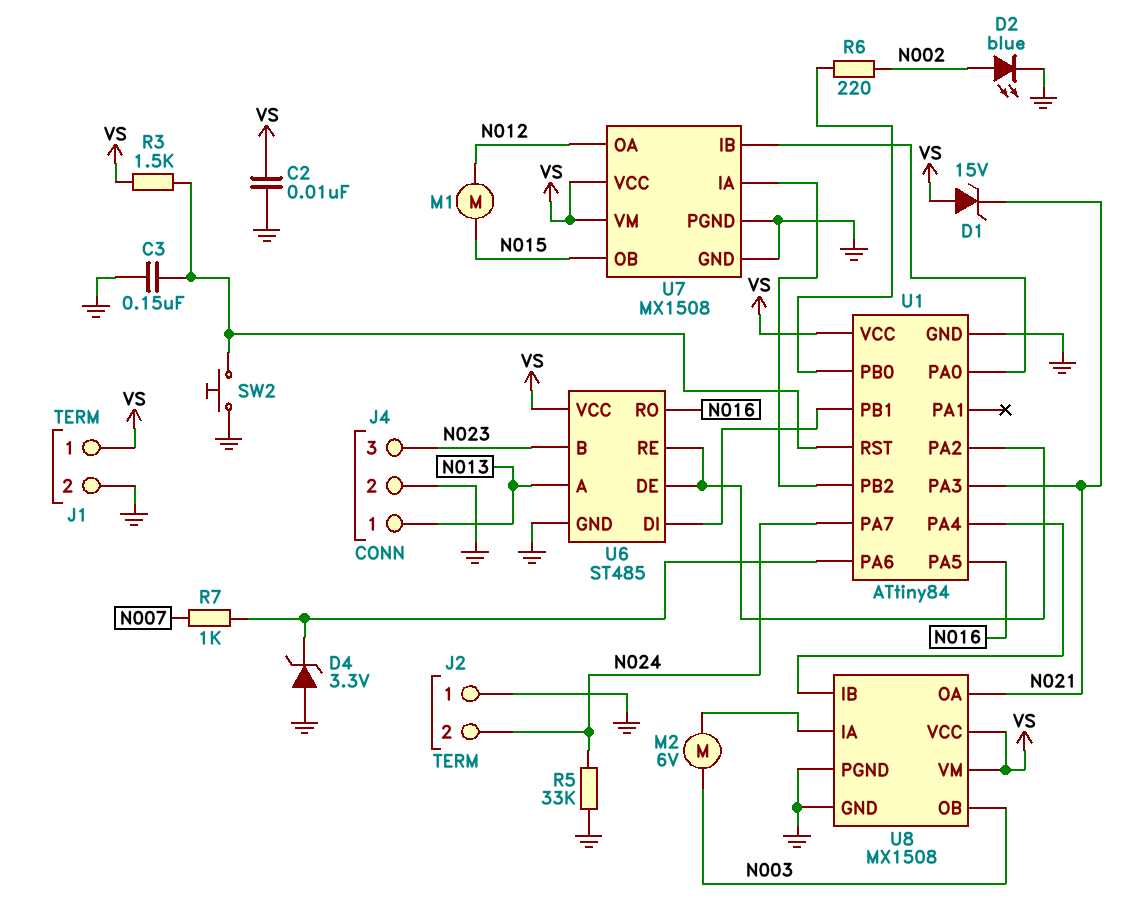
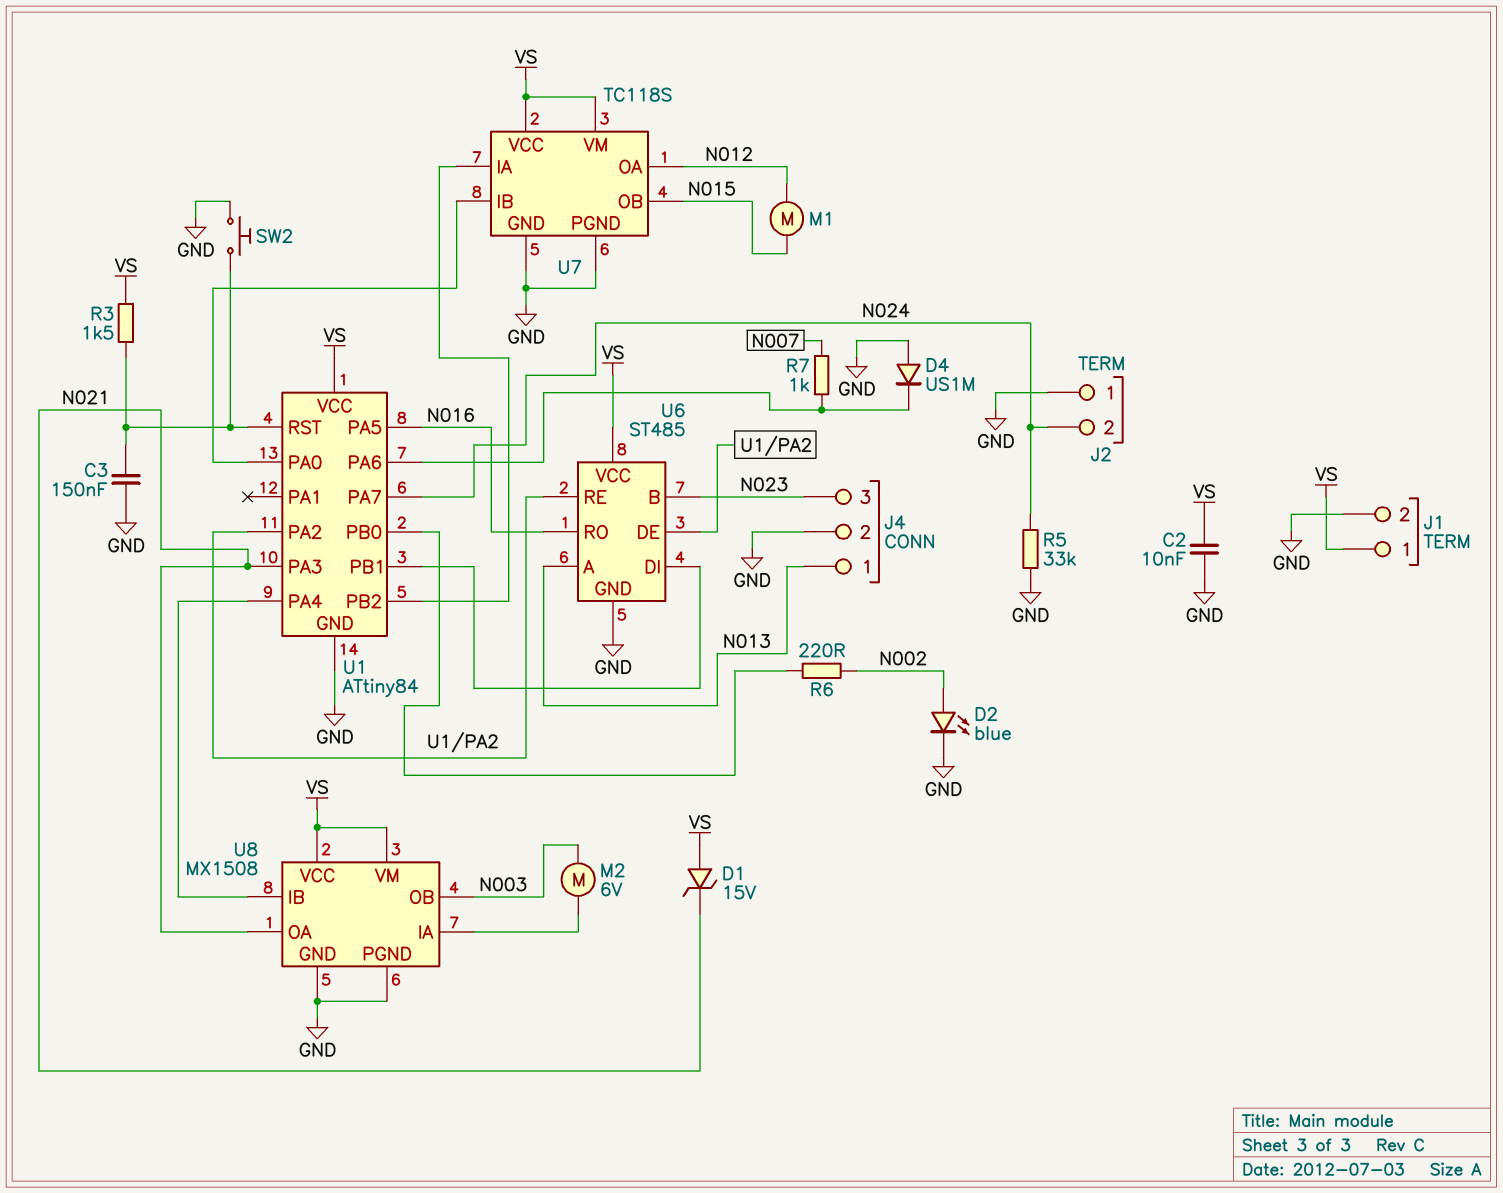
D4: zener 3.3V (A GND, K U1/PA6) -> diode US1M (A GND, K U1/PA6)
U7: MX1508 -> TC118S

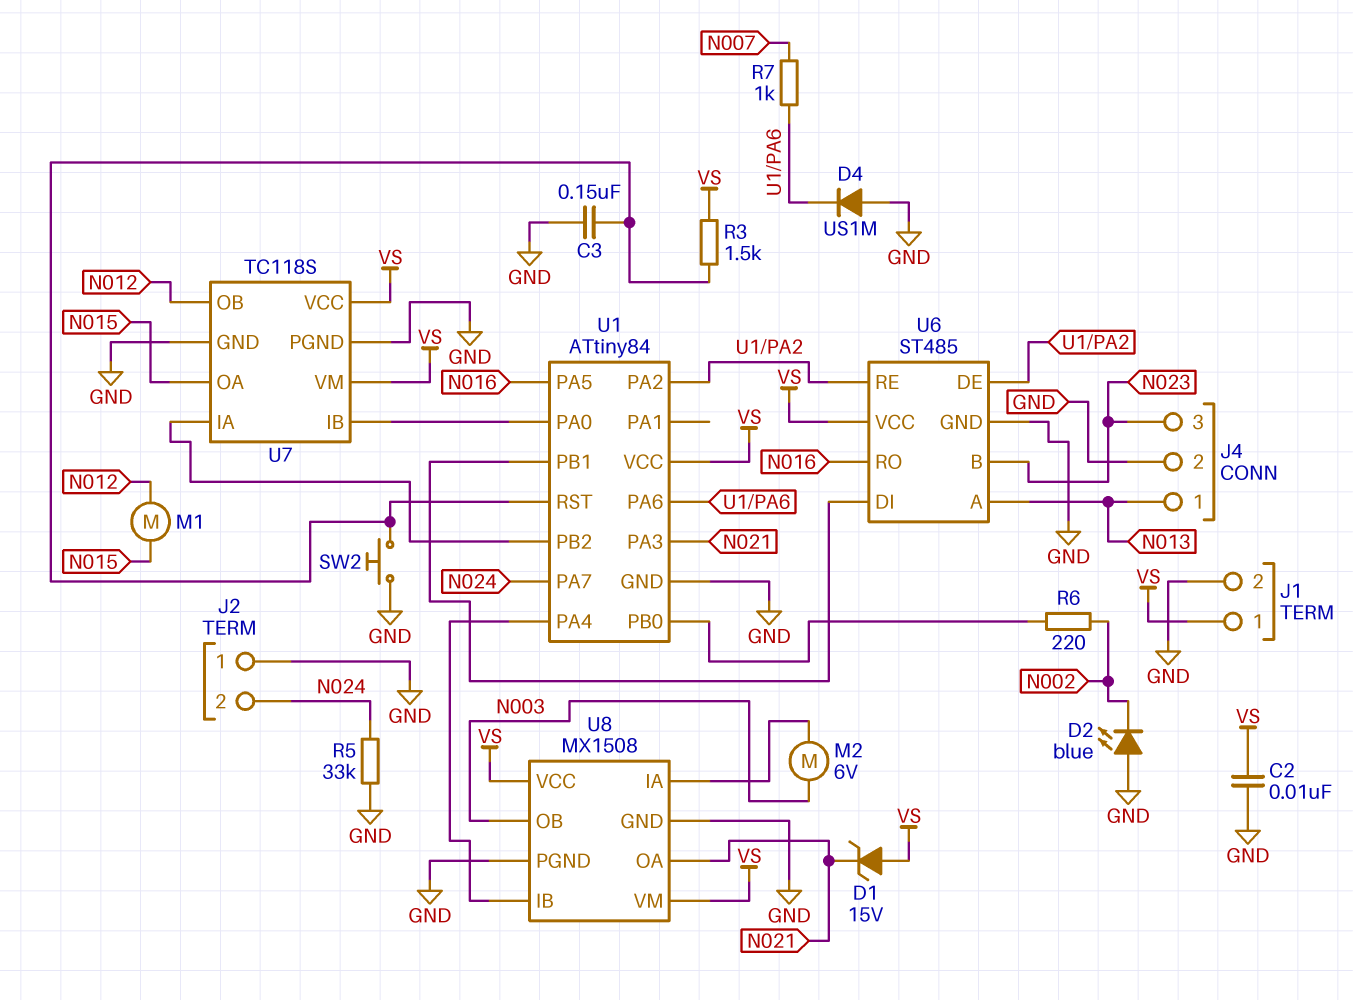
D2: LED blue (A N002, K GND) -> LED blue (A GND, K N002)
U7 pin OA: N012 -> N015
U7 pin OB: N015 -> N012

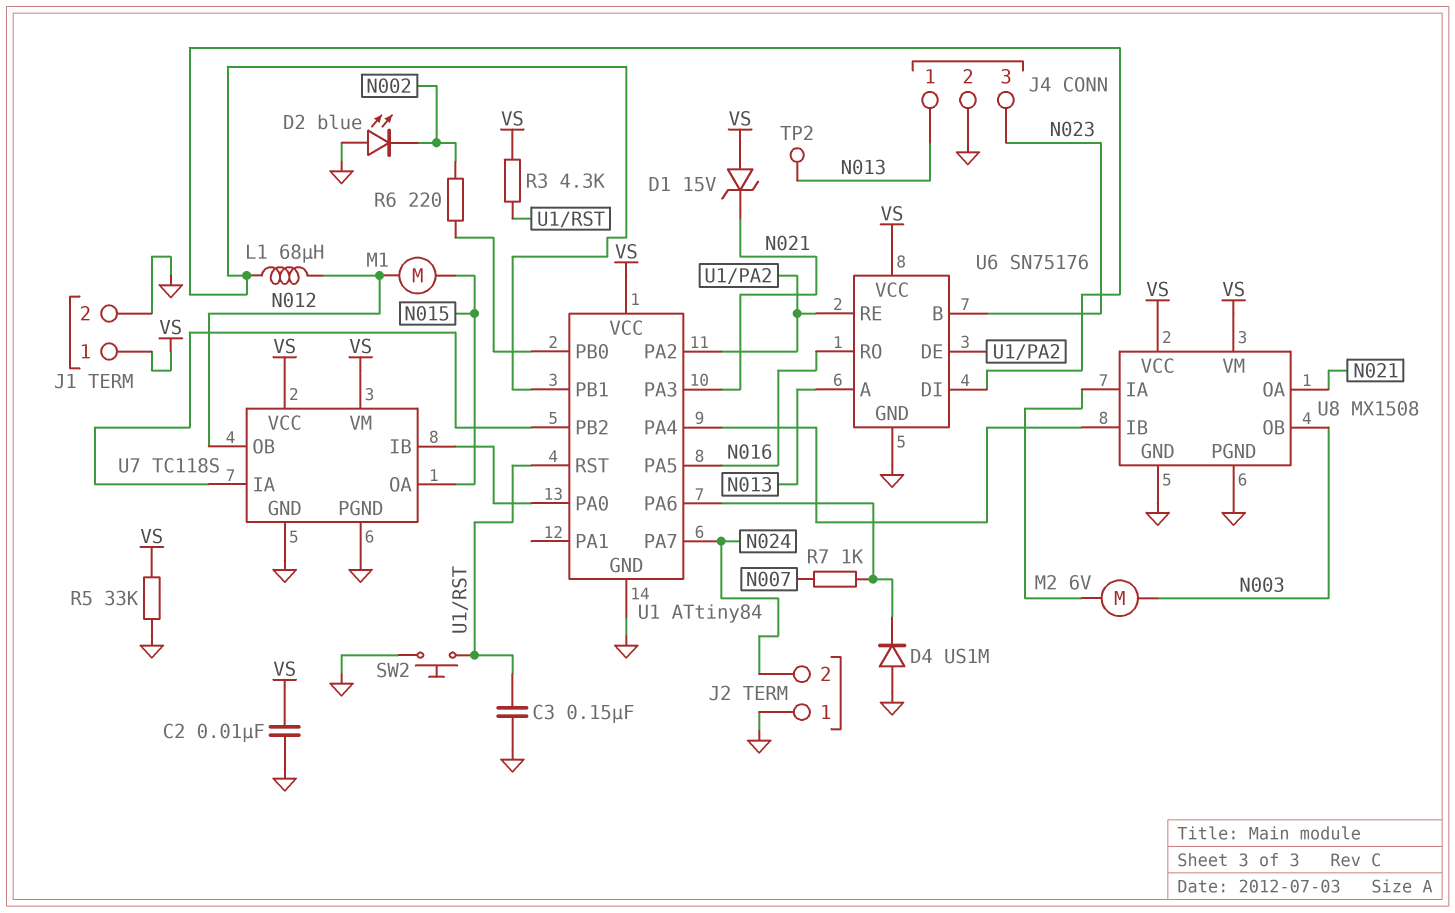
L1: none -> 68uH (N012, U1/PB1)
R3: 1.5k (U1/RST, VS) -> 4.3k (U1/RST, VS)
R5: 33k (GND, N024) -> 33k (GND, VS)
TP2: none -> test point (N013)
U6: ST485 -> SN75176

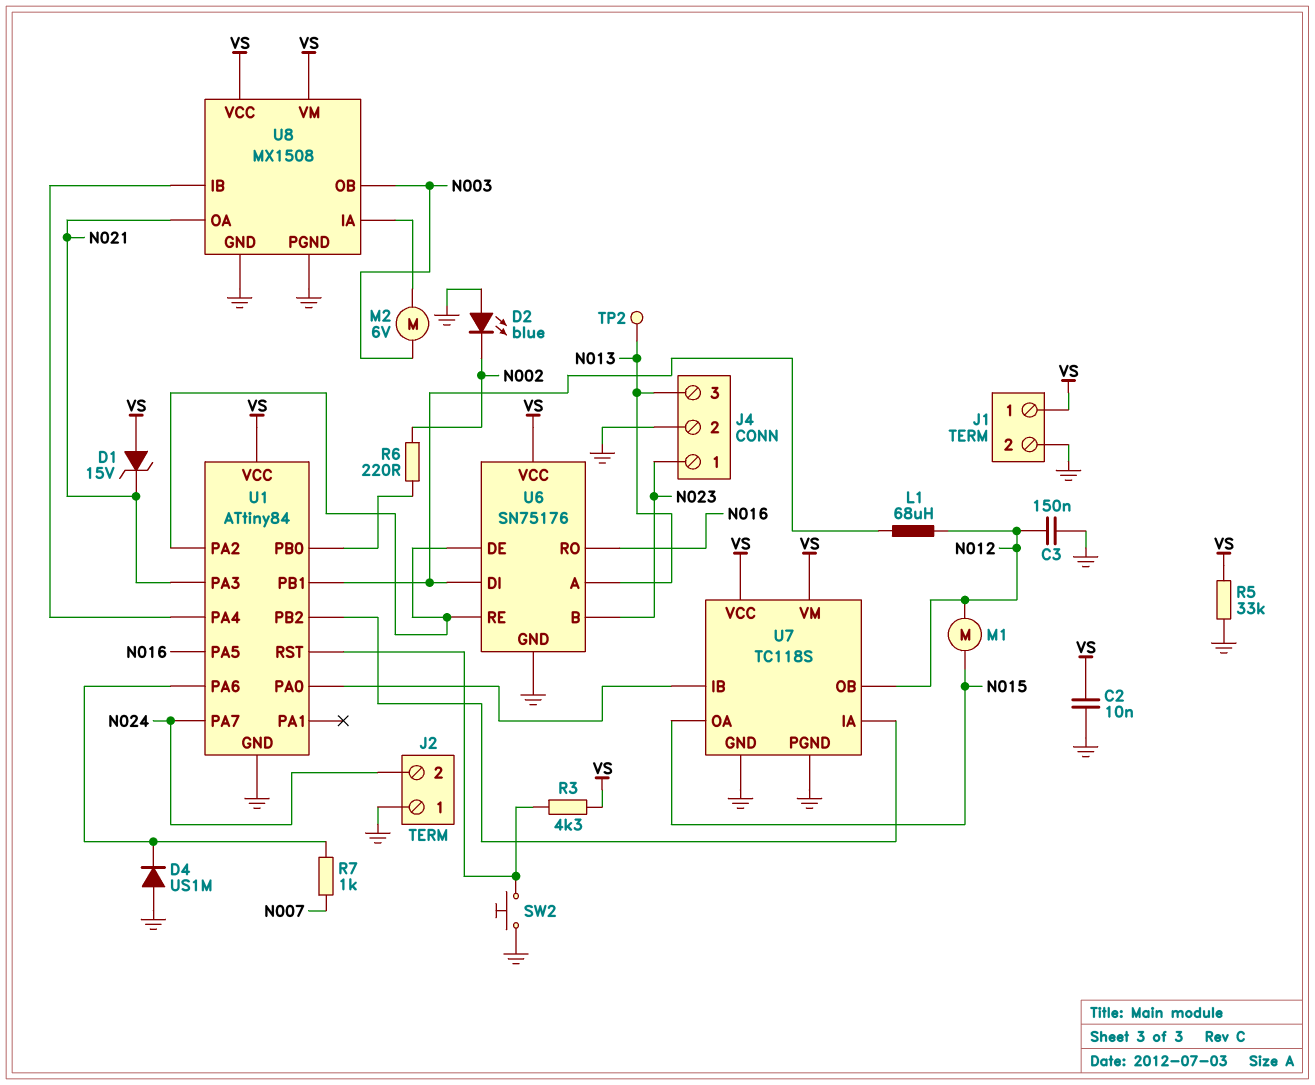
C3: 150nF (GND, U1/RST) -> 150nF (GND, N012)
J4 pin 1: N013 -> N023
J4 pin 3: N023 -> N013

